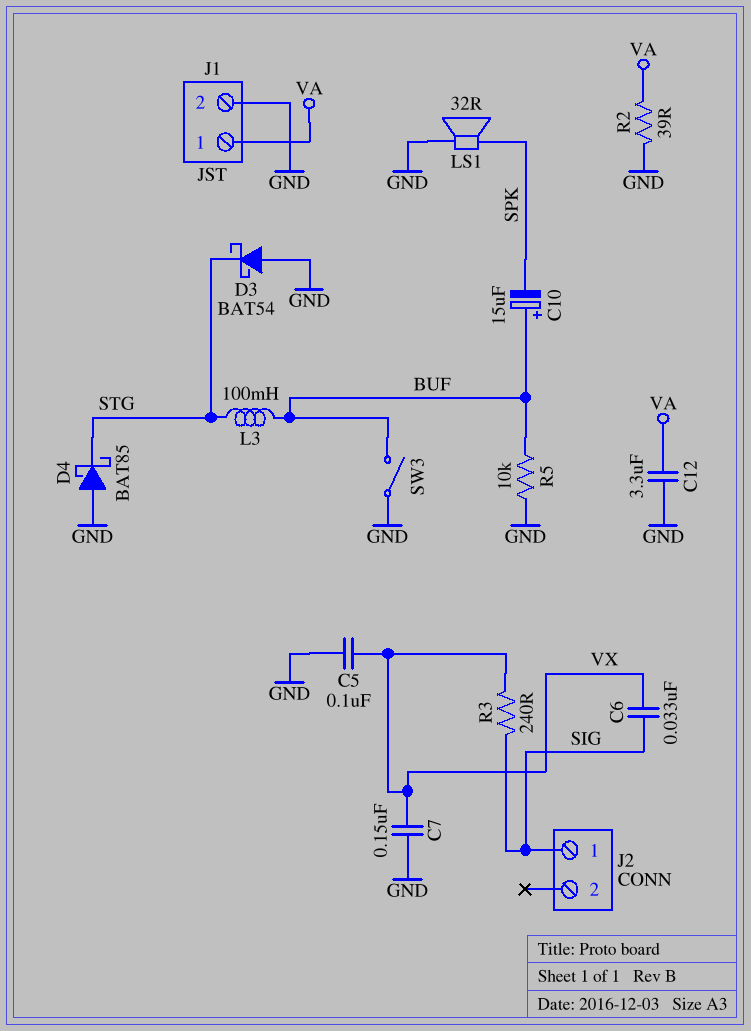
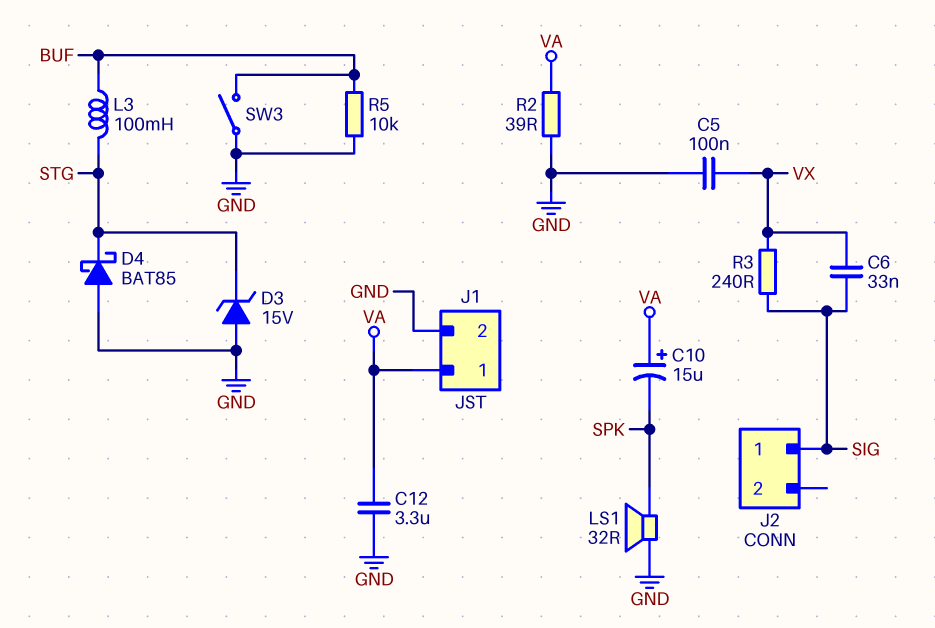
C7: 150nF (GND, VX) -> none
C10: 15uF (plus BUF, minus SPK) -> 15uF (plus VA, minus SPK)
D3: schottky BAT54 (A GND, K STG) -> zener 15V (A GND, K STG)

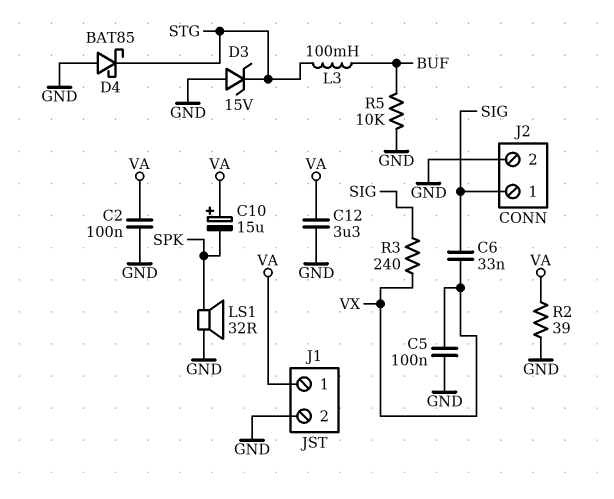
C2: none -> 100nF (GND, VA)
J2 pin 2: none -> GND
SW3: switch (BUF, GND) -> none

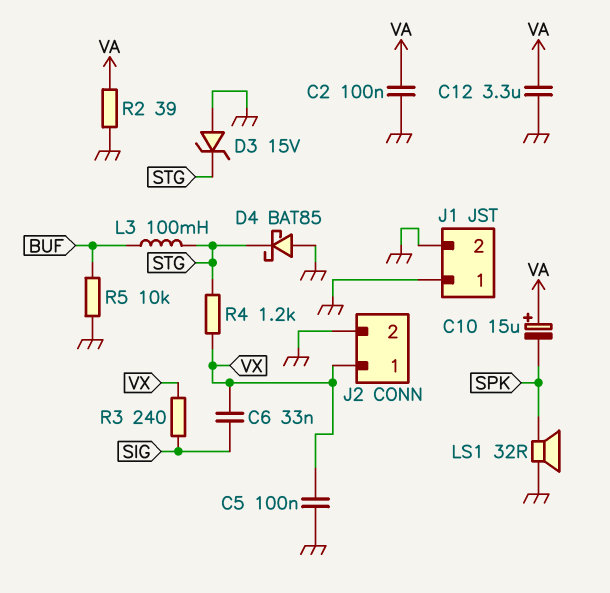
J1 pin 1: VA -> GND
J2 pin 1: SIG -> VX
R4: none -> 1.2k (STG, VX)

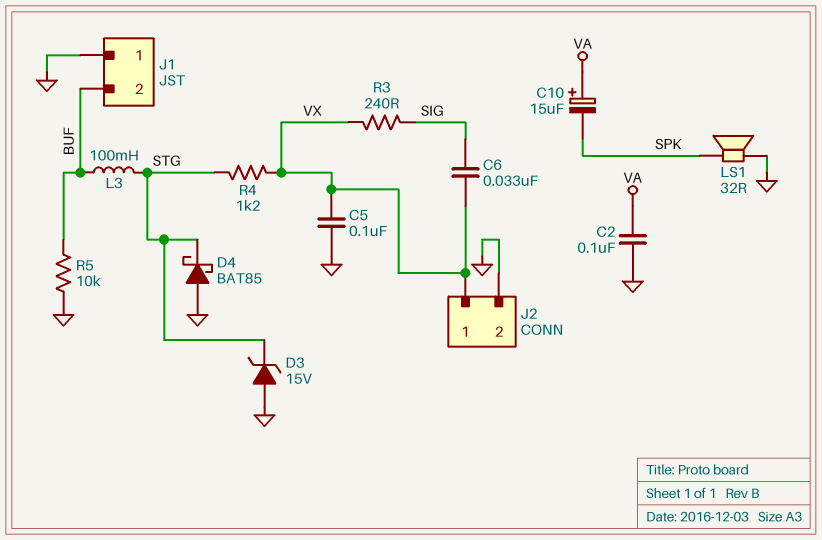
C12: 3.3uF (GND, VA) -> none
J1 pin 2: GND -> BUF
R2: 39 (GND, VA) -> none

